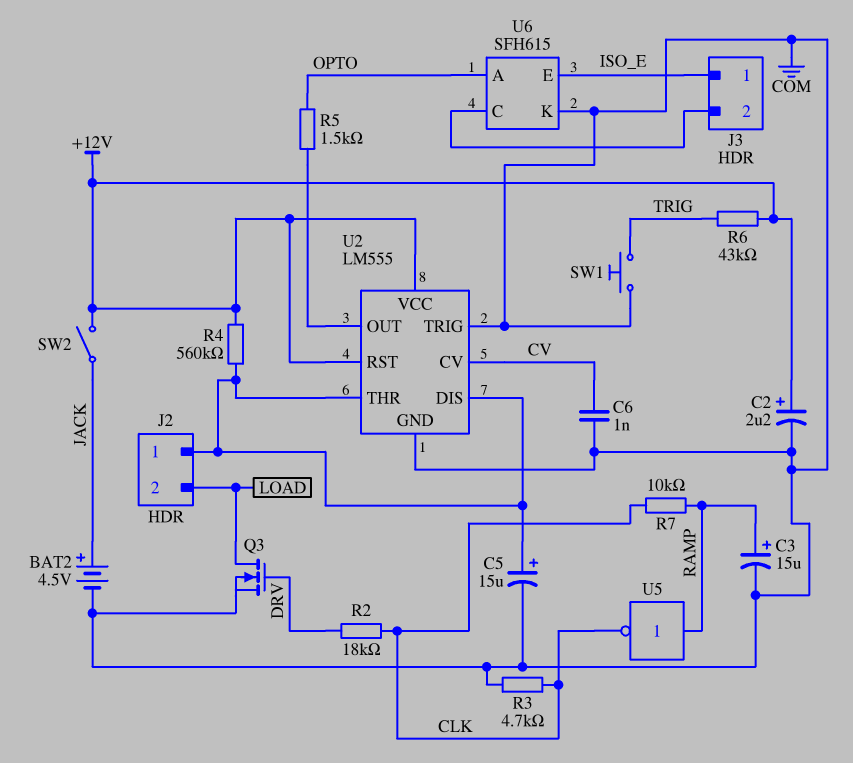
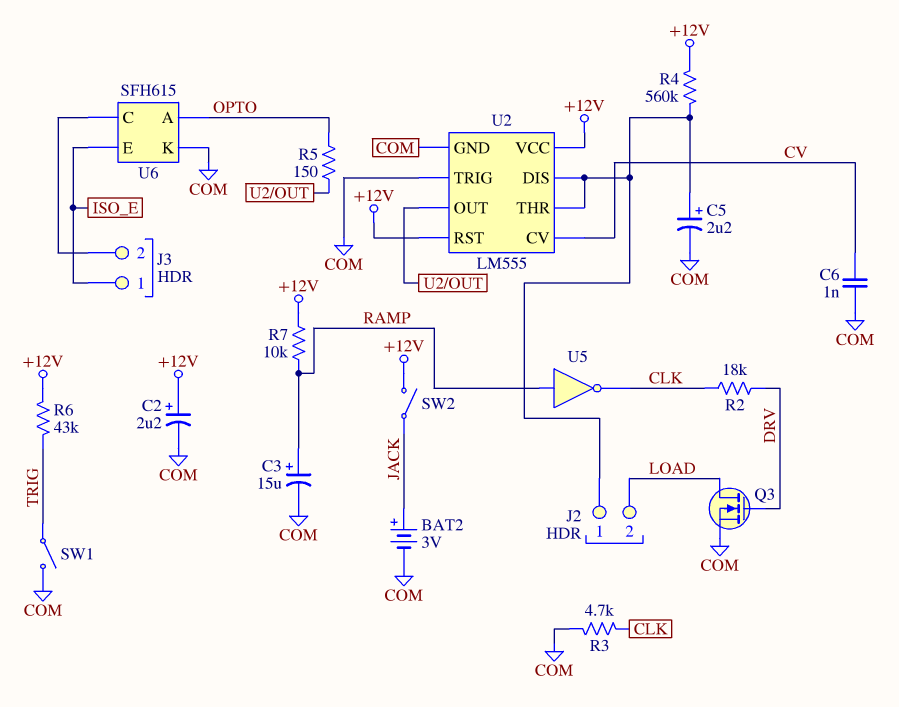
BAT2: 4.5V (plus JACK, minus COM) -> 3V (plus JACK, minus COM)
C5: 15uF (plus J2/1, minus COM) -> 2.2uF (plus J2/1, minus COM)
R5: 1.5k (OPTO, U2/OUT) -> 150 (OPTO, U2/OUT)
R7: 10k (CLK, RAMP) -> 10k (+12V, RAMP)
SW1: button (COM, TRIG) -> switch (COM, TRIG)

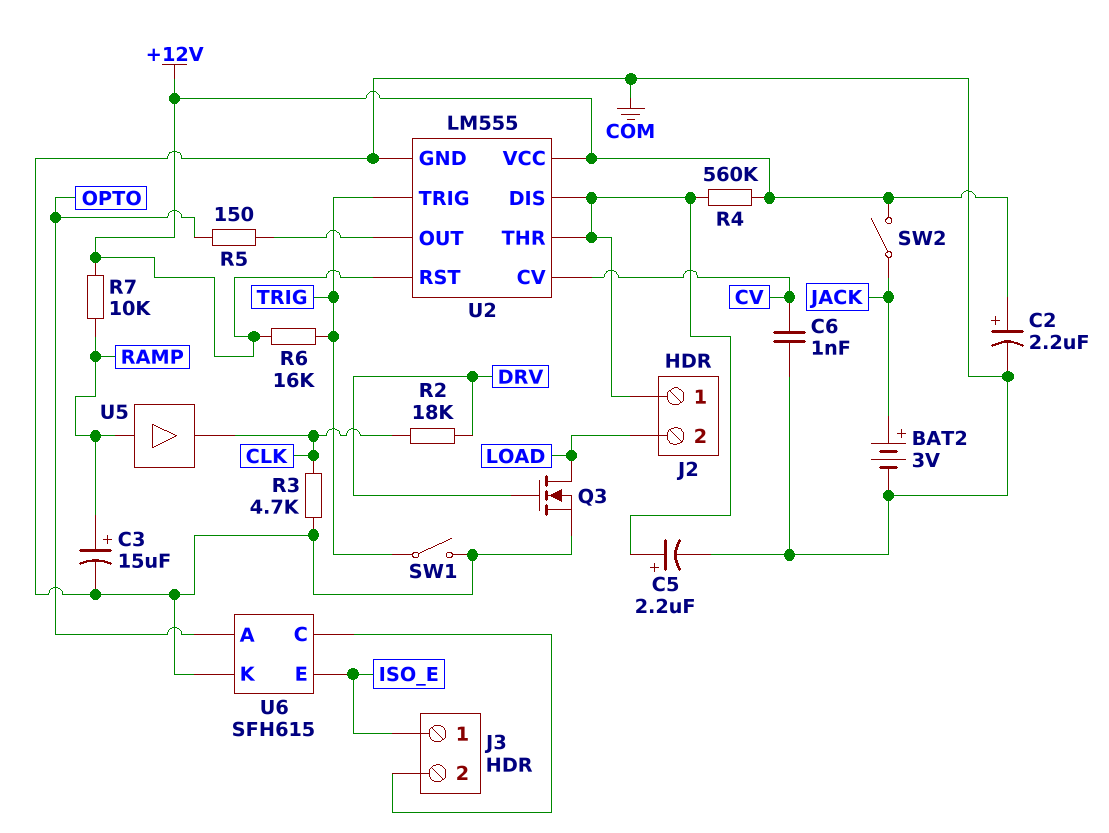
R6: 43k (+12V, TRIG) -> 16k (+12V, TRIG)
U2 pin TRIG: COM -> TRIG
U5: NOT (in RAMP, out CLK) -> buffer (in RAMP, out CLK)

